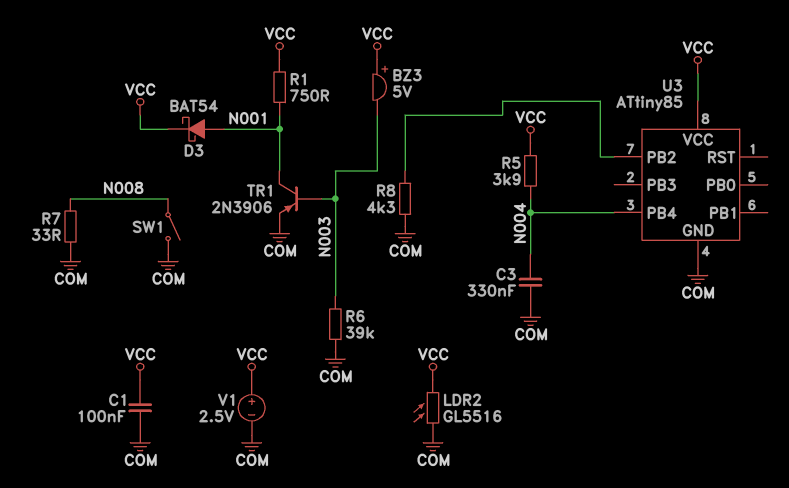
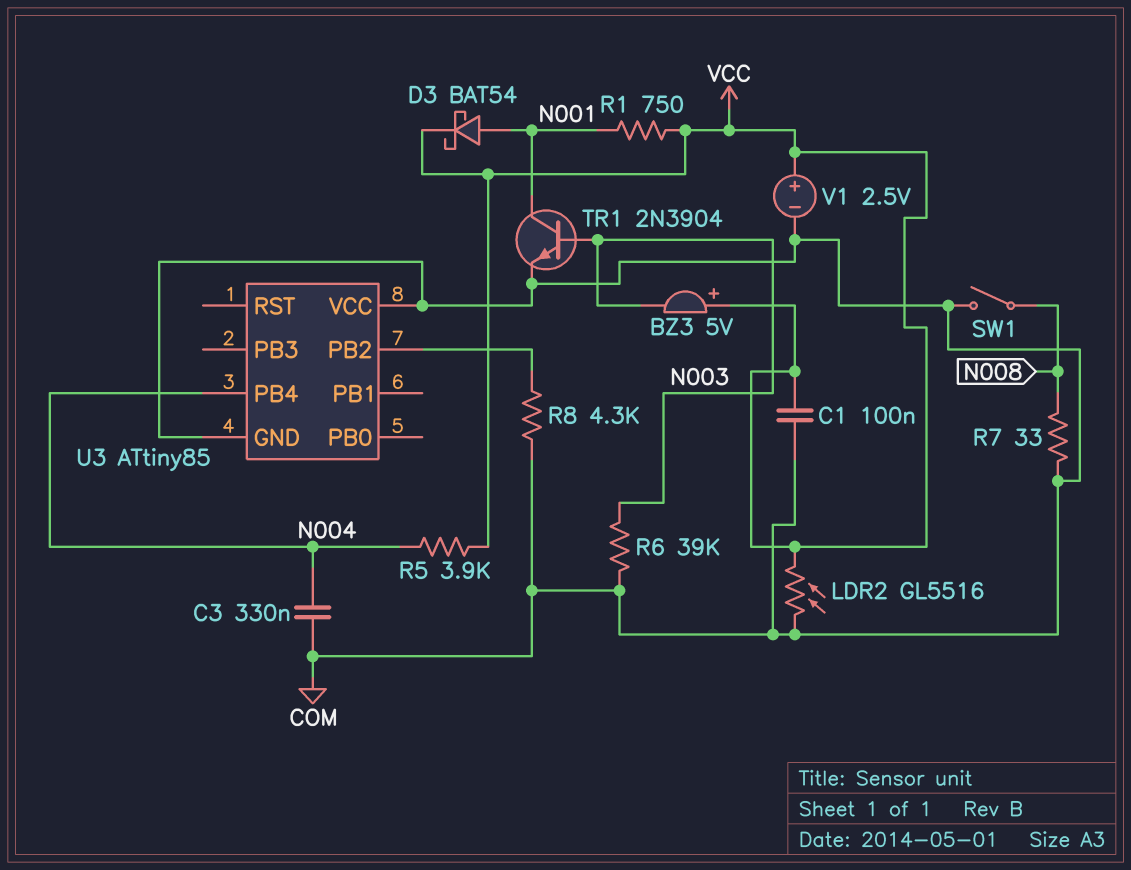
TR1: PNP 2N3906 (B N003, C N001, E COM) -> NPN 2N3904 (B N003, C N001, E COM)
U3 pin VCC: VCC -> COM

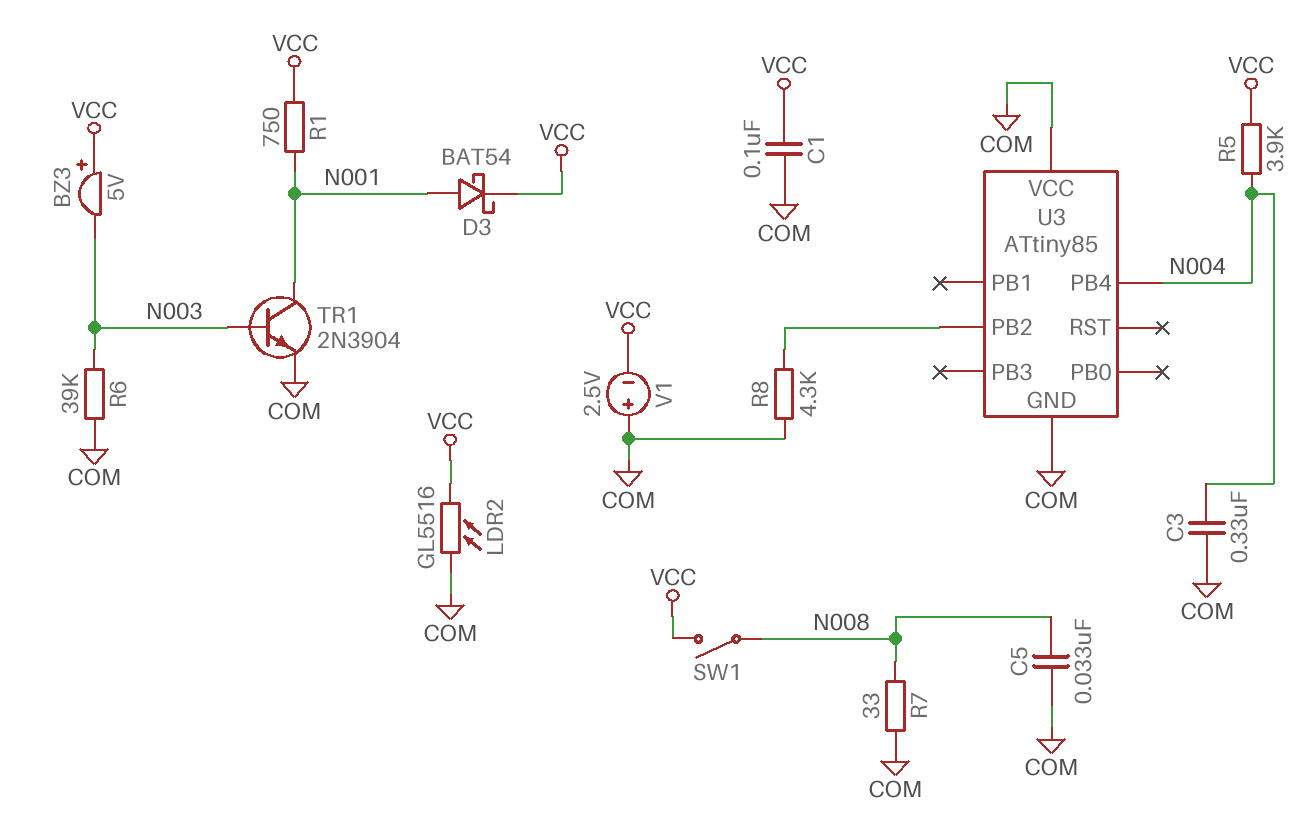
C5: none -> 33nF (COM, N008)
SW1: switch (COM, N008) -> switch (N008, VCC)
V1: 2.5V (plus VCC, minus COM) -> 2.5V (plus COM, minus VCC)

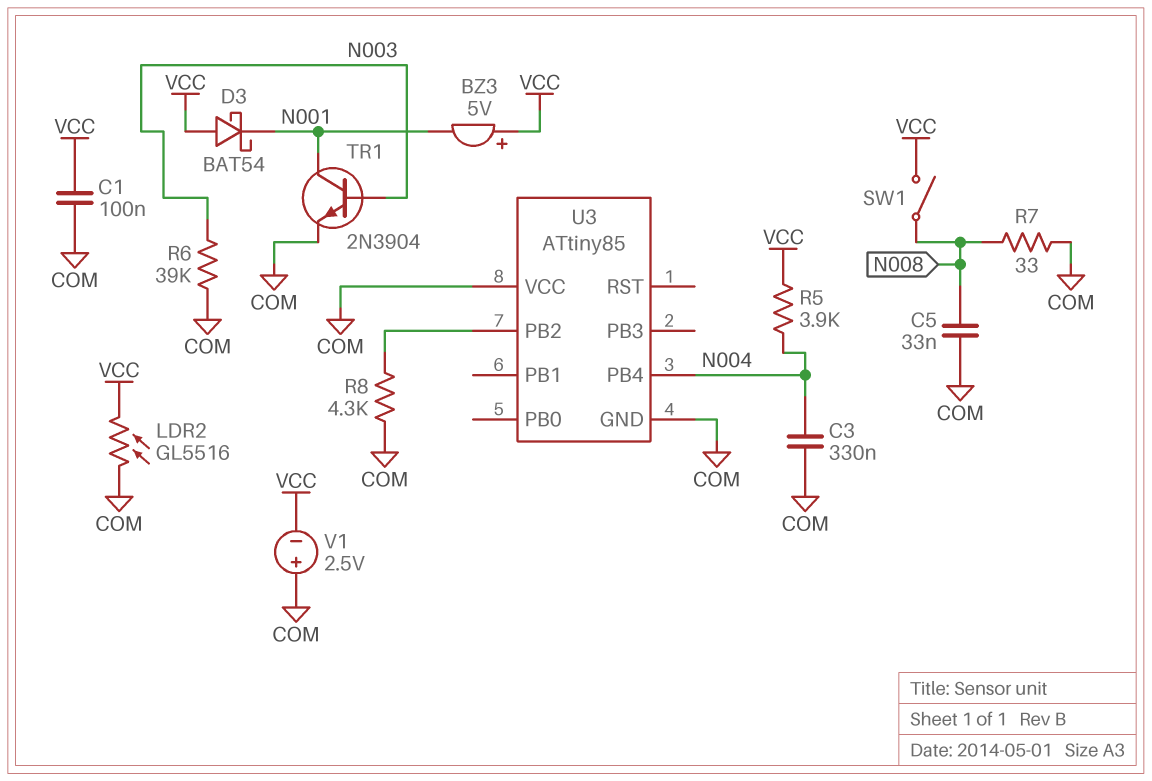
BZ3: buzzer 5V (plus VCC, minus N003) -> buzzer 5V (plus VCC, minus N001)
D3: schottky BAT54 (A N001, K VCC) -> schottky BAT54 (A VCC, K N001)
R1: 750 (N001, VCC) -> none

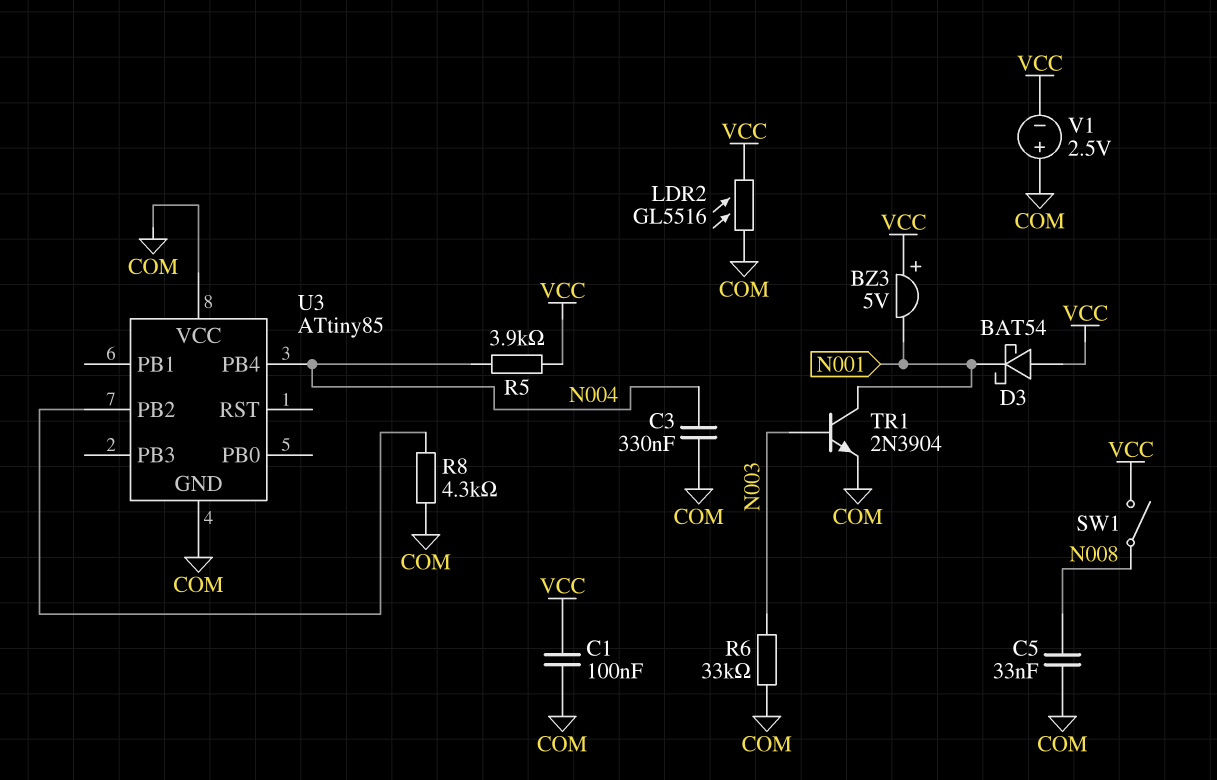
R6: 39k (COM, N003) -> 33k (COM, N003)
R7: 33 (COM, N008) -> none

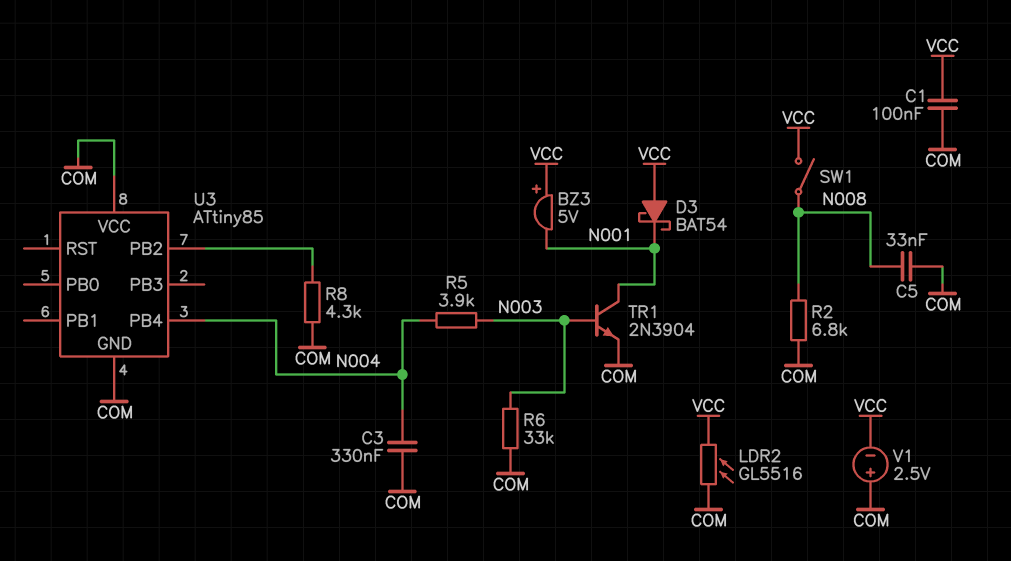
R2: none -> 6.8k (COM, N008)
R5: 3.9k (N004, VCC) -> 3.9k (N003, N004)

